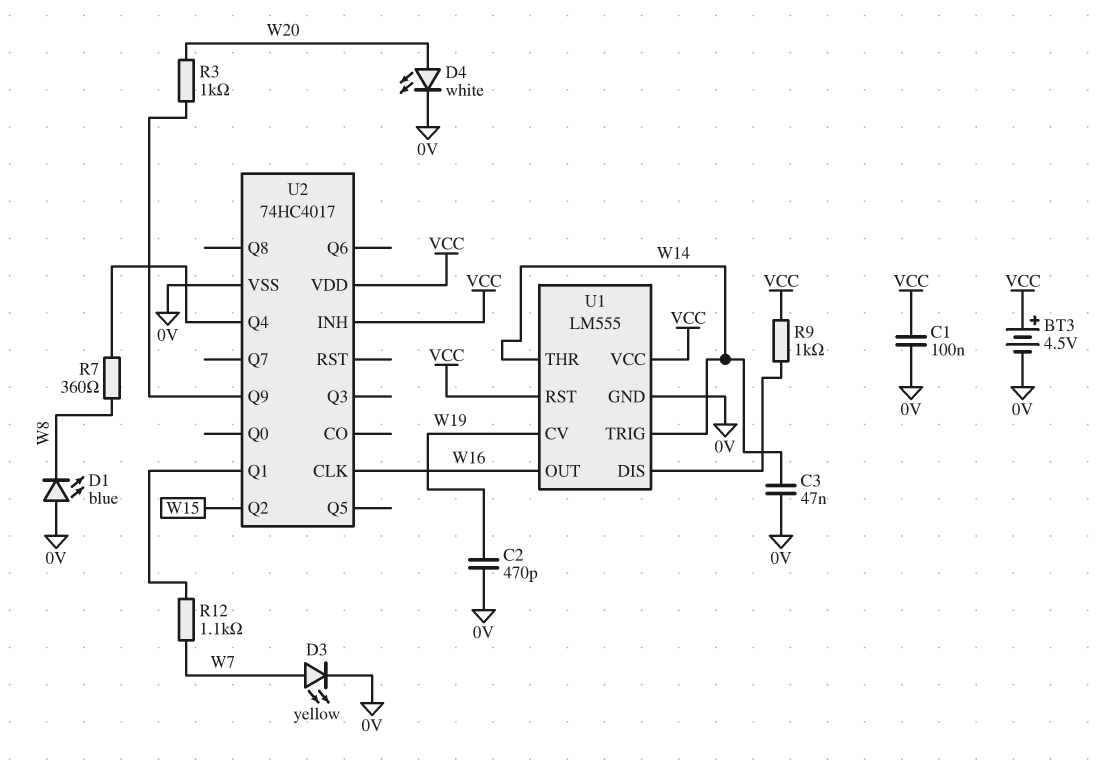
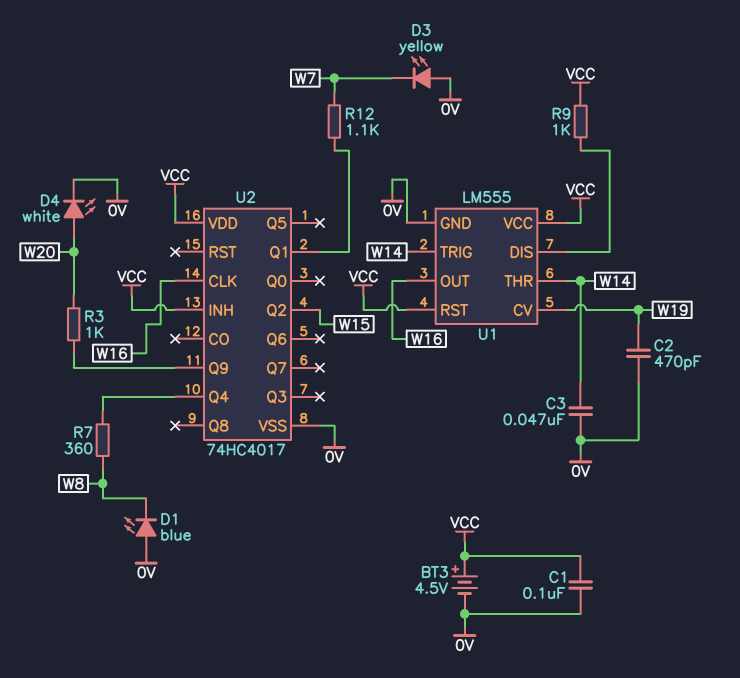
D3: LED yellow (A W7, K 0V) -> LED yellow (A 0V, K W7)

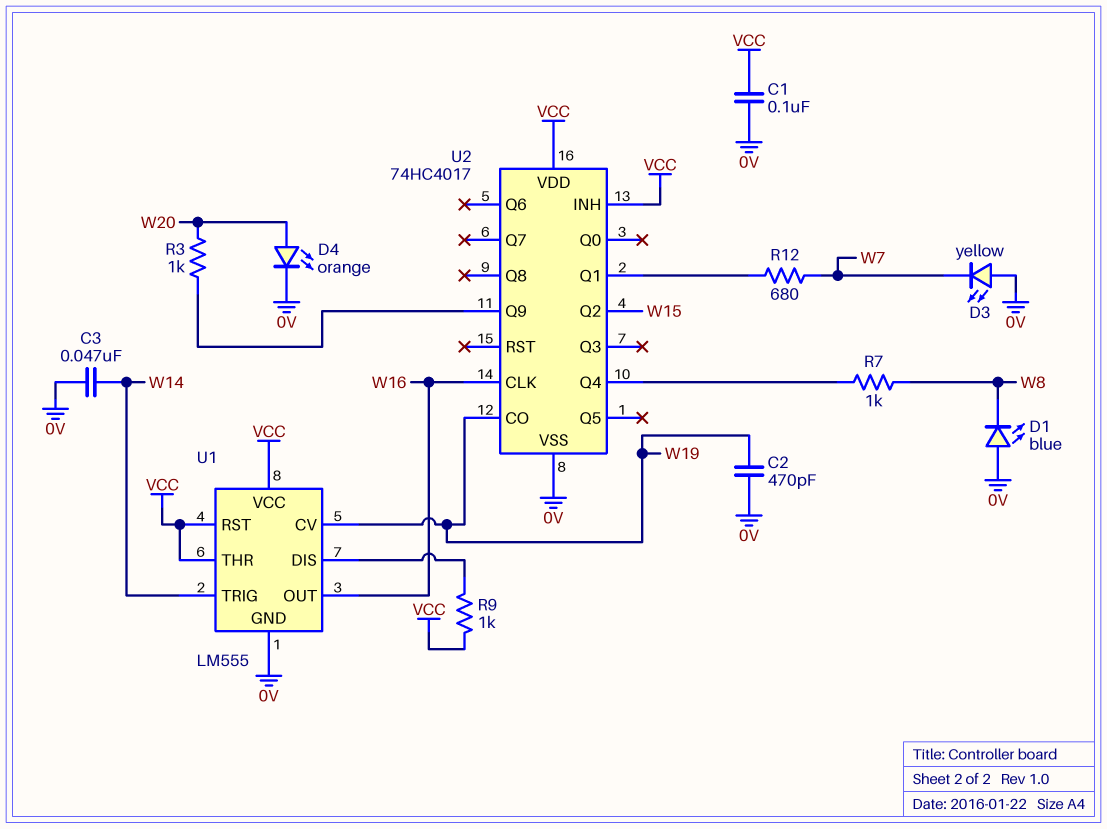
BT3: 4.5V (plus VCC, minus 0V) -> none
D4: LED white (A W20, K 0V) -> LED orange (A W20, K 0V)
R7: 360 (U2/Q4, W8) -> 1k (U2/Q4, W8)
R12: 1.1k (U2/Q1, W7) -> 680 (U2/Q1, W7)
U1 pin THR: W14 -> VCC
U2 pin CO: none -> W19

